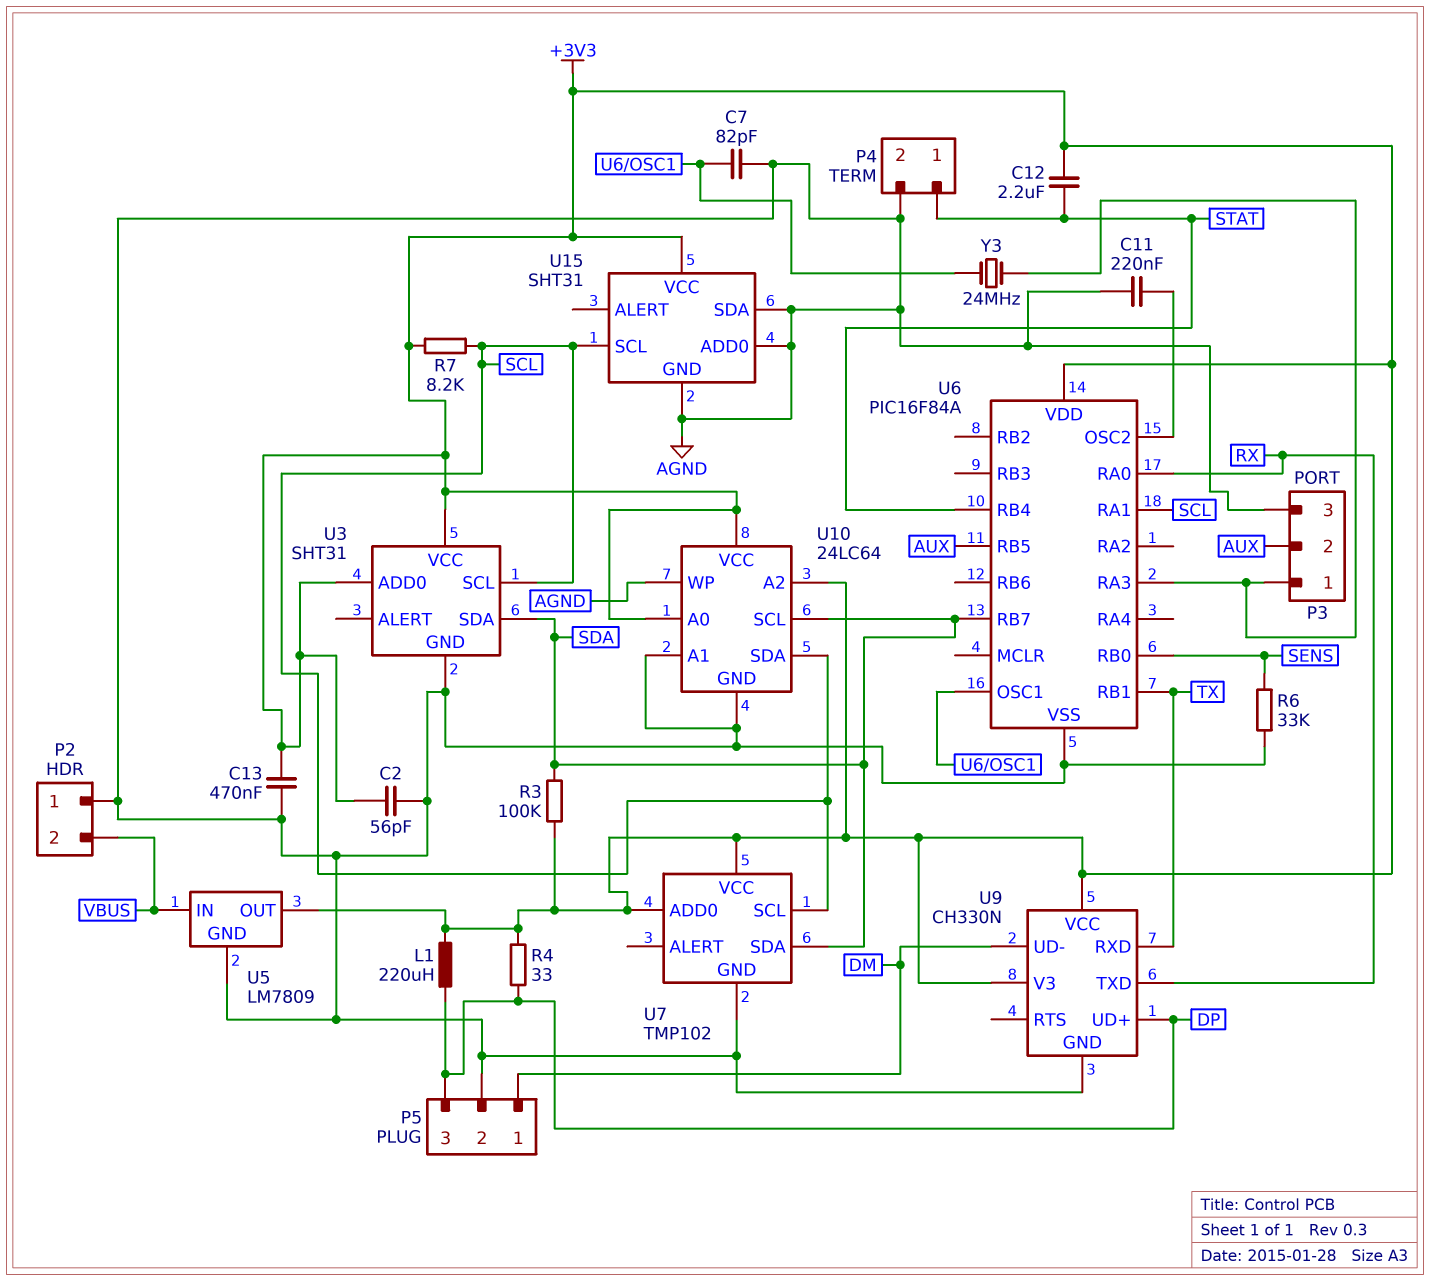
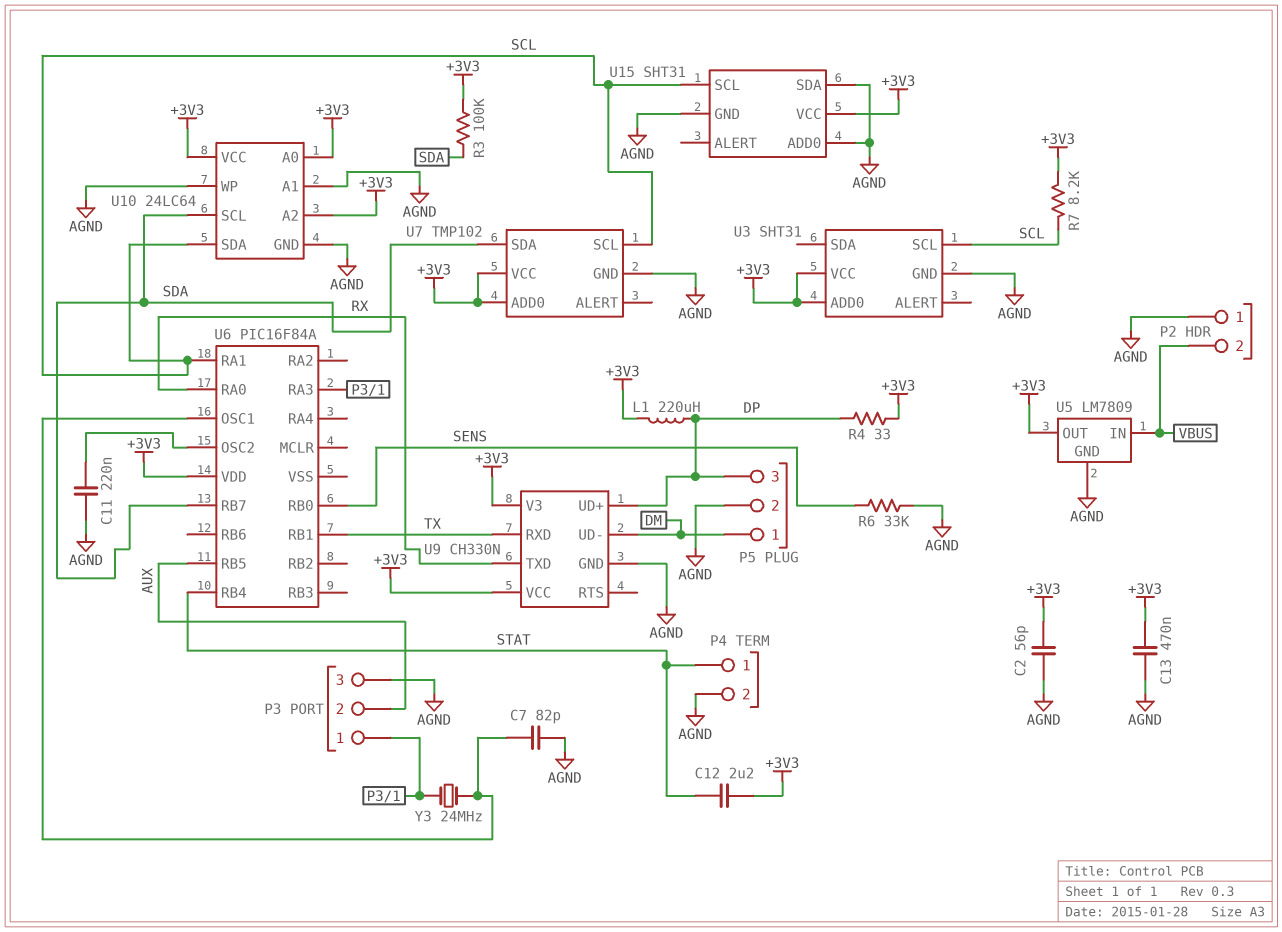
U3 pin SDA: SDA -> none
U6 pin VSS: AGND -> none

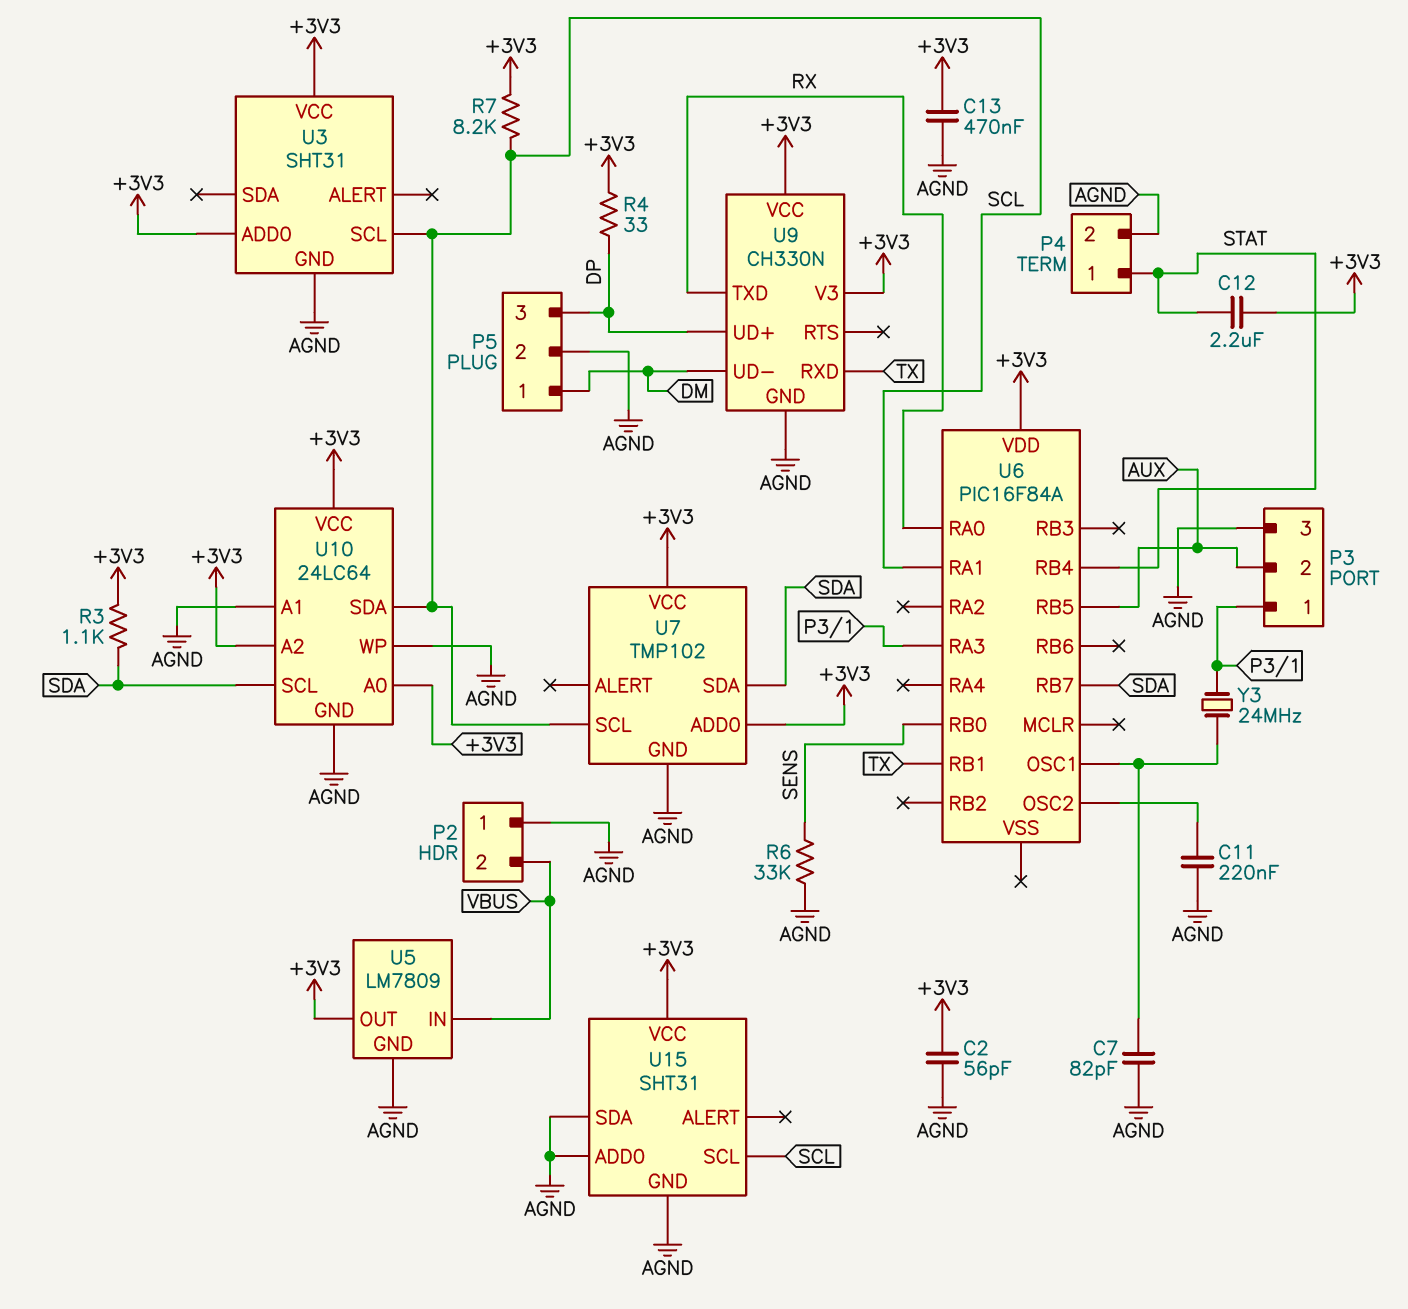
L1: 220uH (+3V3, DP) -> none
R3: 100k (+3V3, SDA) -> 1.1k (+3V3, SDA)

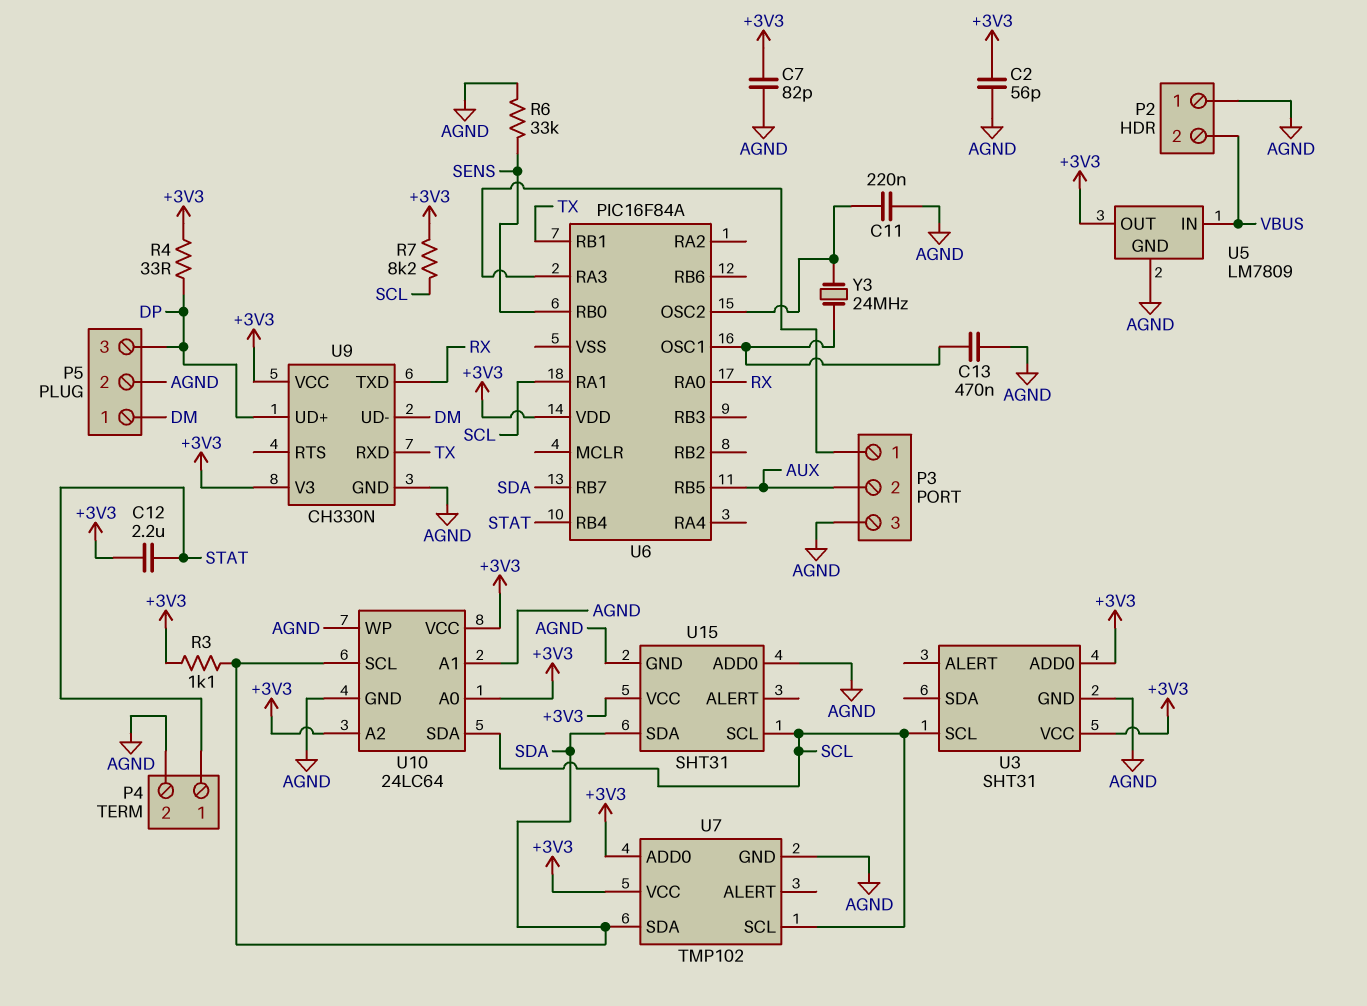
C7: 82pF (AGND, U6/OSC1) -> 82pF (+3V3, AGND)
C13: 470nF (+3V3, AGND) -> 470nF (AGND, U6/OSC1)
U15 pin SDA: AGND -> SDA
Y3: 24MHz (P3/1, U6/OSC1) -> 24MHz (U6/OSC1, U6/OSC2)

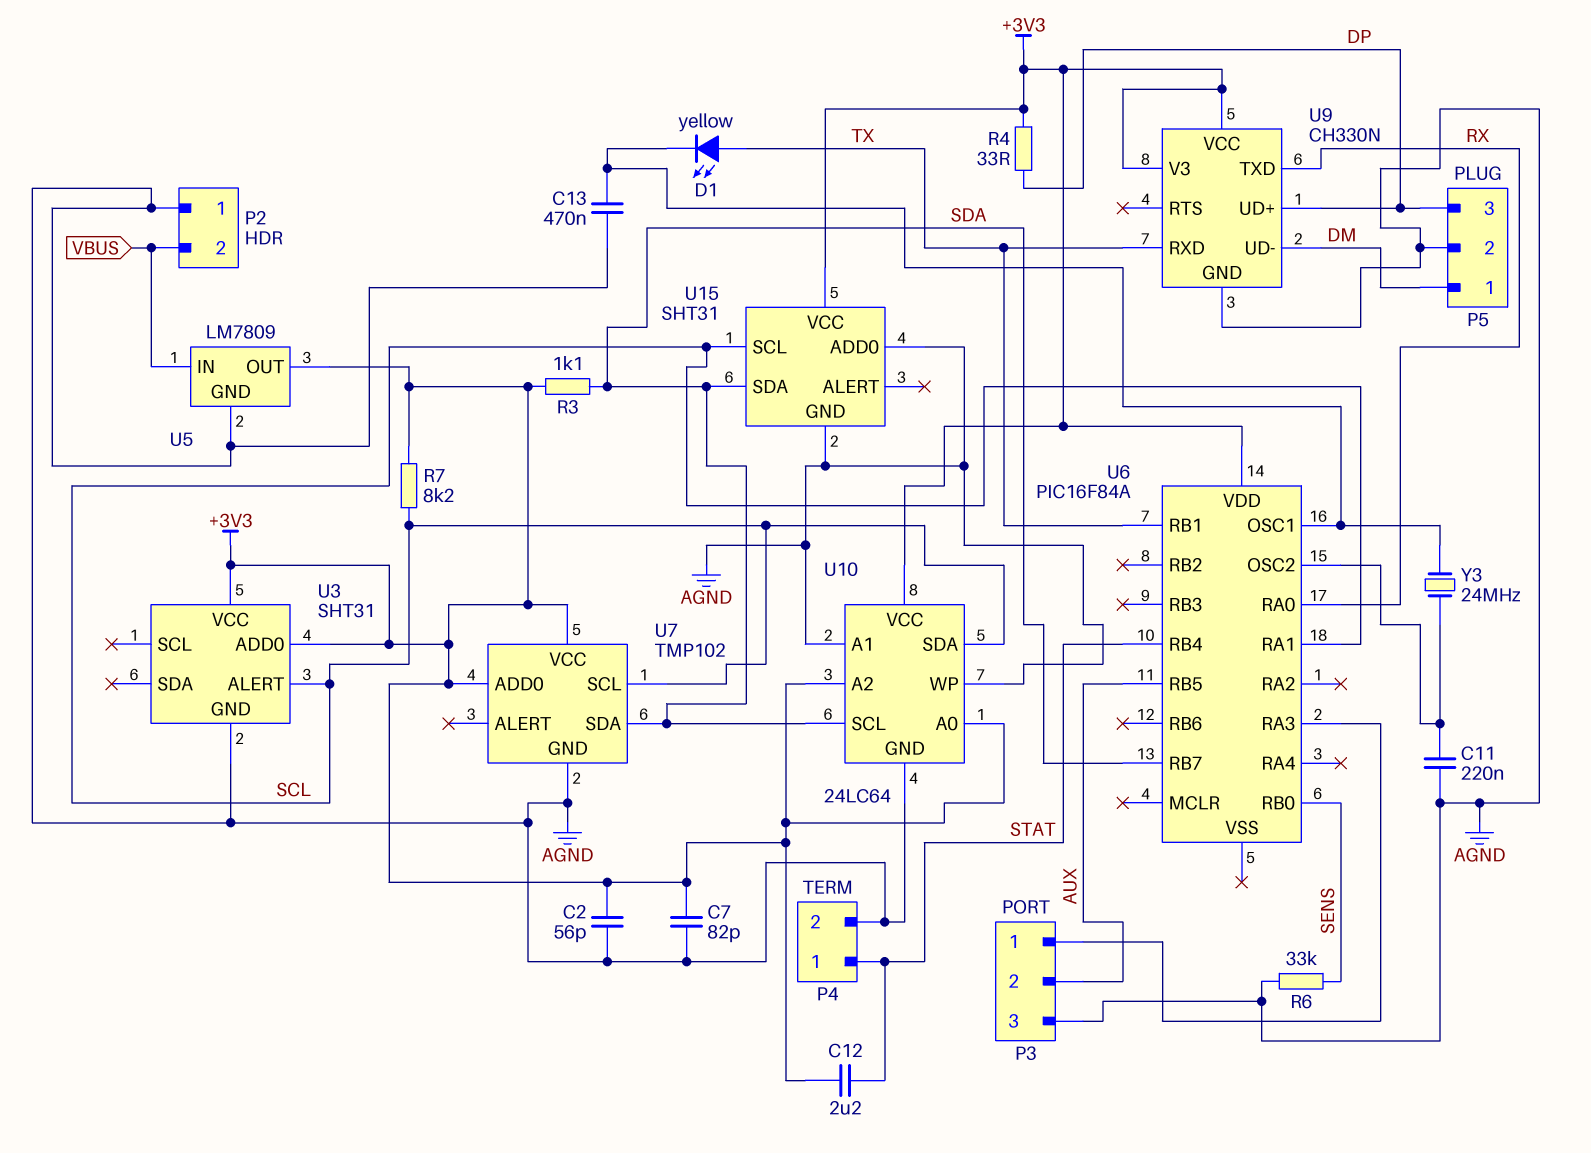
D1: none -> LED yellow (A TX, K U6/OSC1)
U3 pin ALERT: none -> SCL
U3 pin SCL: SCL -> none

